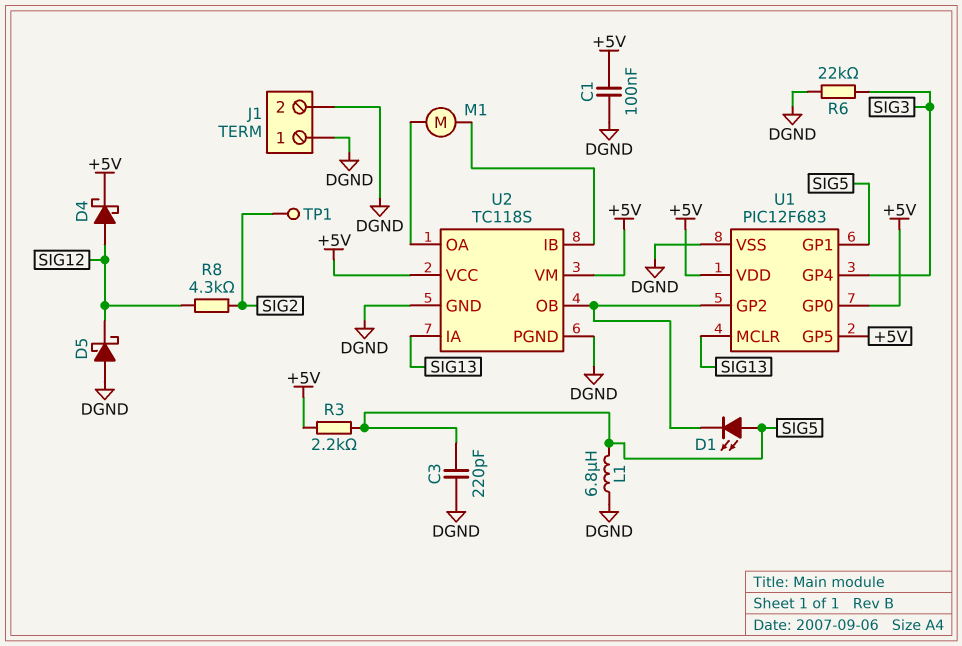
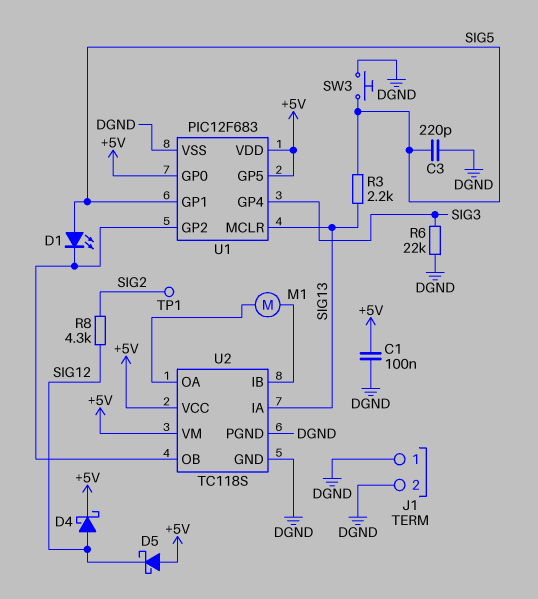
D5: schottky (A DGND, K SIG12) -> schottky (A +5V, K SIG12)
L1: 6.8uH (DGND, SIG5) -> none
R3: 2.2k (+5V, SIG5) -> 2.2k (SIG5, SIG13)
SW3: none -> button (DGND, SIG5)

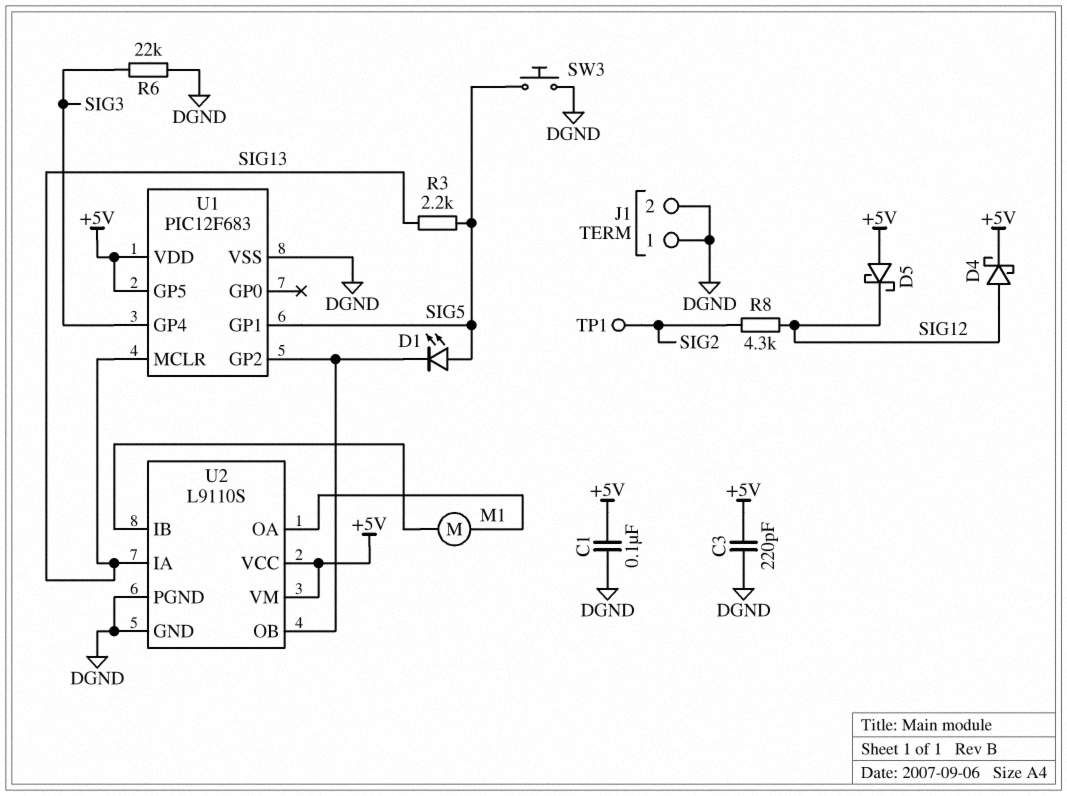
C3: 220pF (DGND, SIG5) -> 220pF (+5V, DGND)
U1 pin GP0: +5V -> none
U2: TC118S -> L9110S

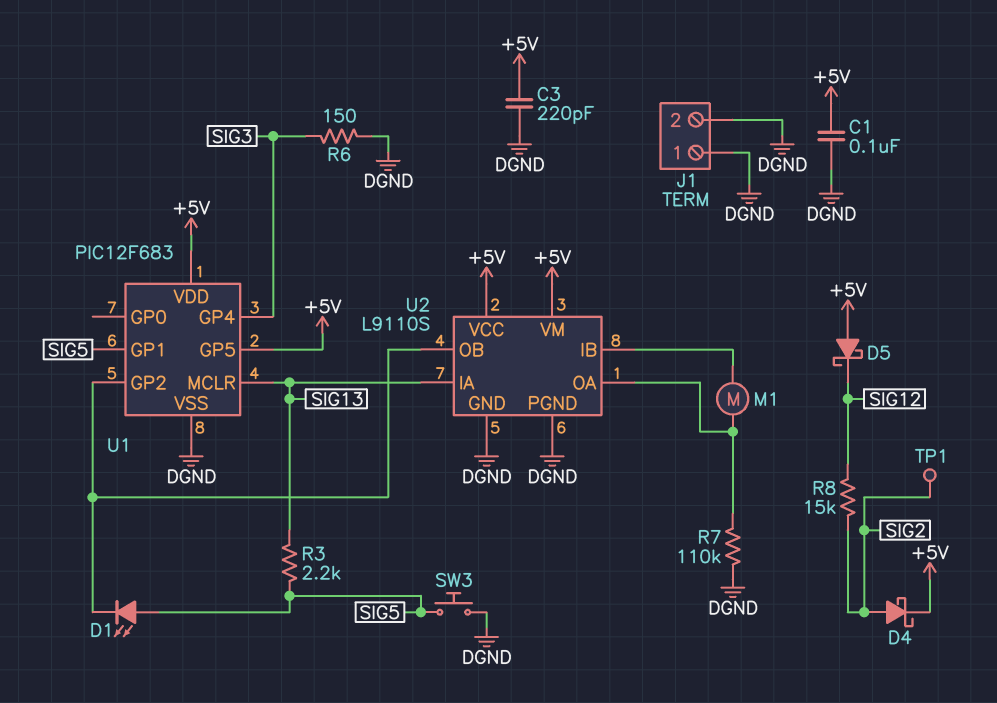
D4: schottky (A SIG12, K +5V) -> schottky (A SIG2, K +5V)
R6: 22k (DGND, SIG3) -> 150 (DGND, SIG3)
R7: none -> 110k (DGND, U2/OA)
R8: 4.3k (SIG2, SIG12) -> 15k (SIG2, SIG12)

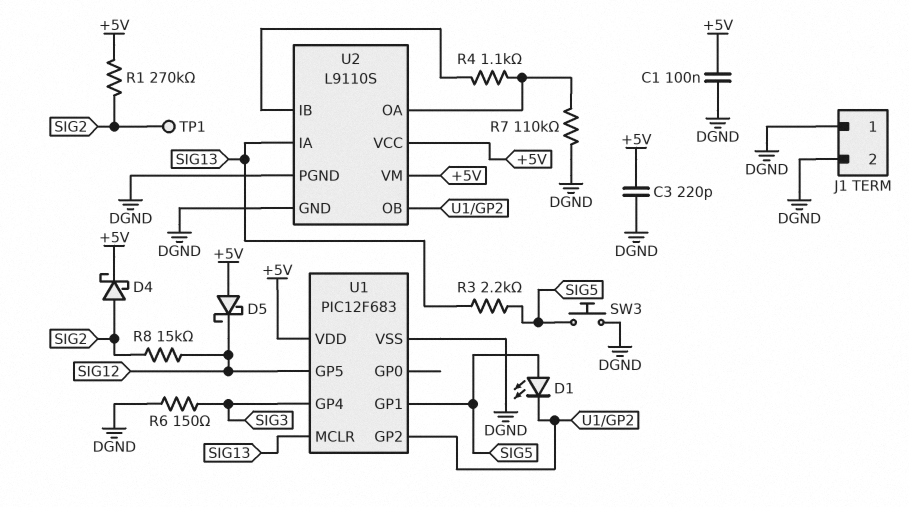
M1: motor (U2/IB, U2/OA) -> none
R1: none -> 270k (+5V, SIG2)
R4: none -> 1.1k (U2/IB, U2/OA)
U1 pin GP5: +5V -> SIG12

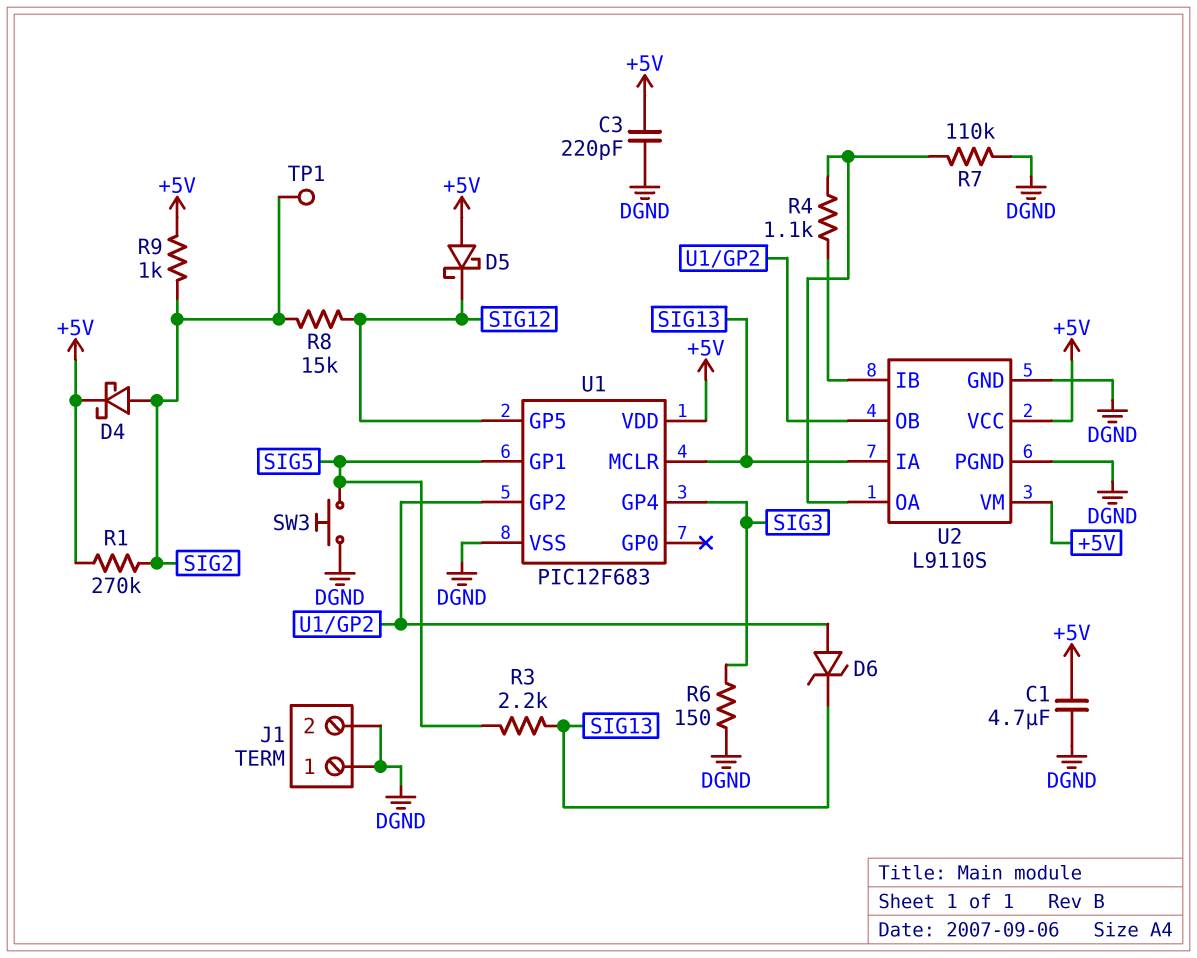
C1: 100nF (+5V, DGND) -> 4.7uF (+5V, DGND)
D1: LED (A SIG5, K U1/GP2) -> none
D6: none -> zener (A U1/GP2, K SIG13)
R9: none -> 1k (+5V, SIG2)

